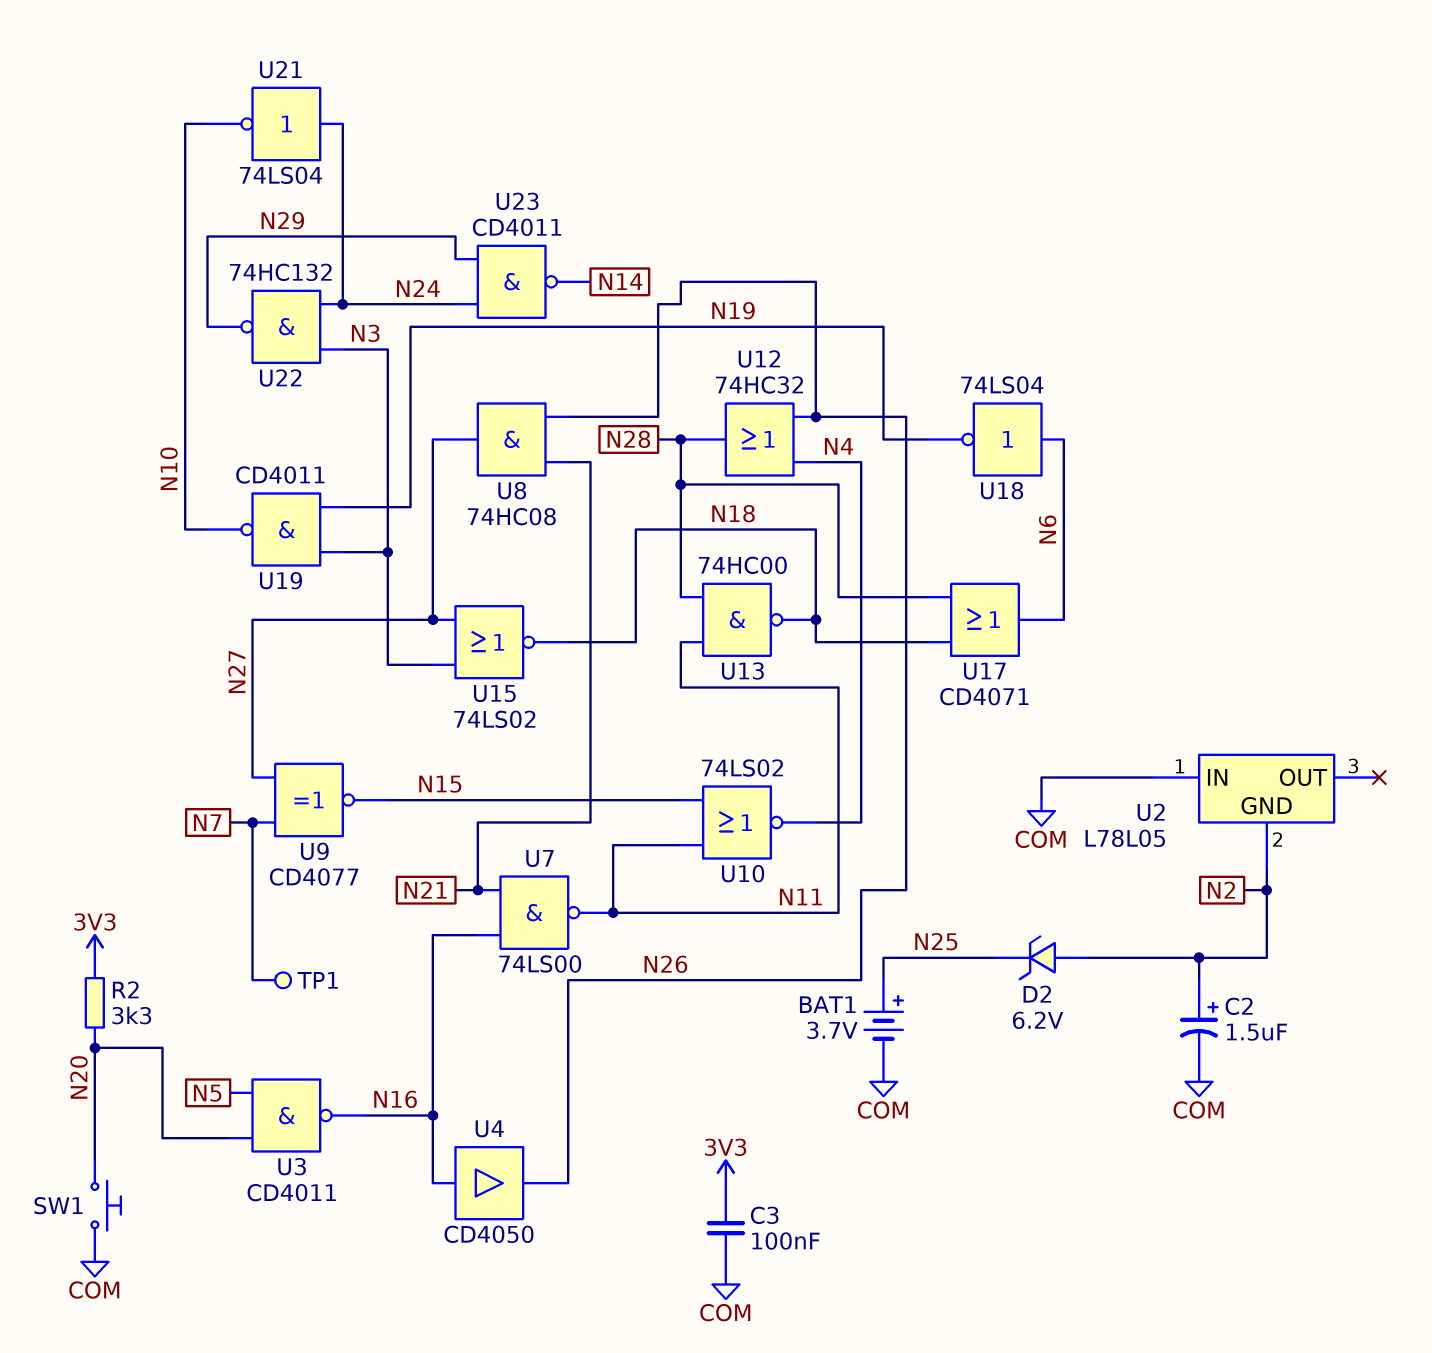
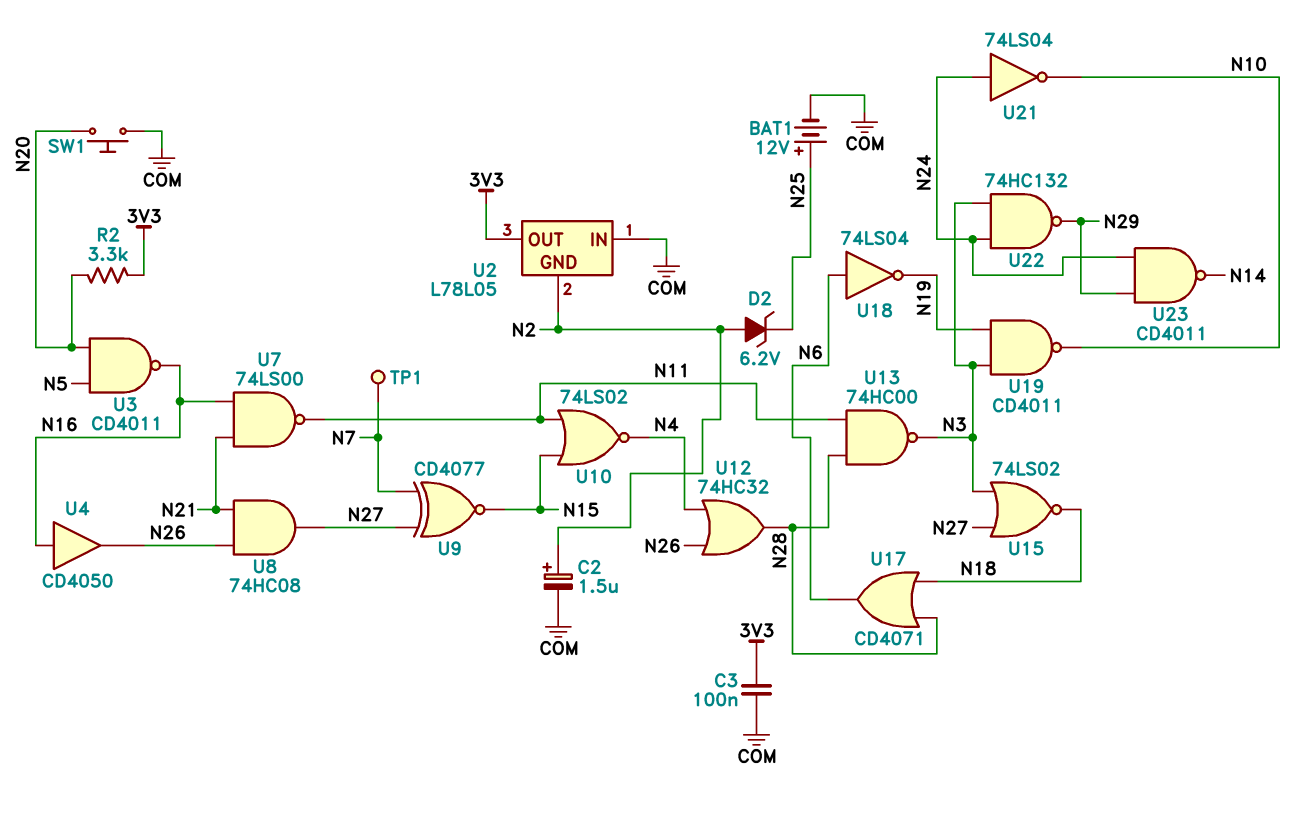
BAT1: 3.7V (plus N25, minus COM) -> 12V (plus N25, minus COM)
U2 pin OUT: none -> 3V3
U13: NAND 74HC00 (in N11, in N28, out N18) -> NAND 74HC00 (in N11, in N28, out N3)

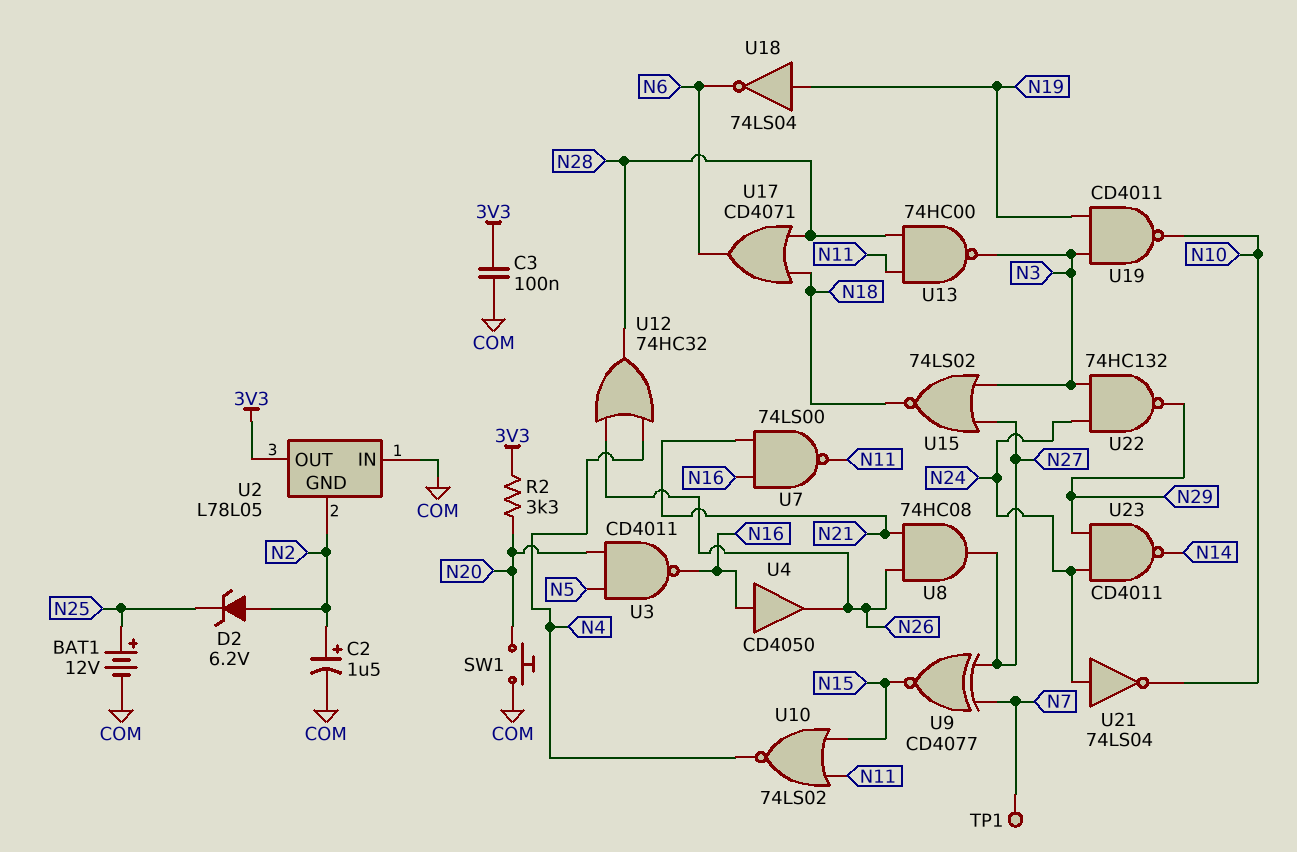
U18: NOT 74LS04 (in N6, out N19) -> NOT 74LS04 (in N19, out N6)

